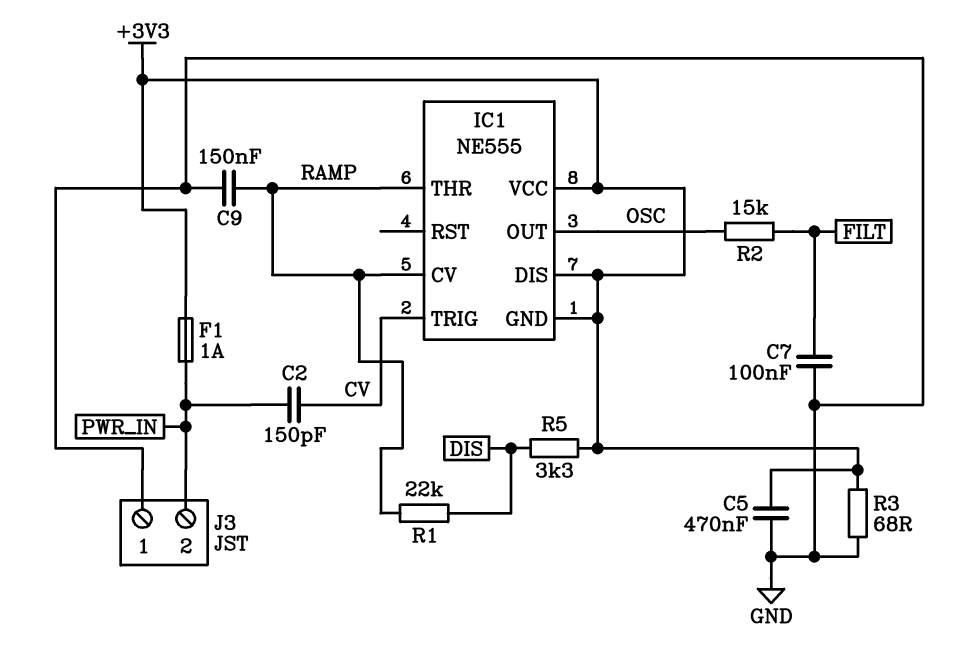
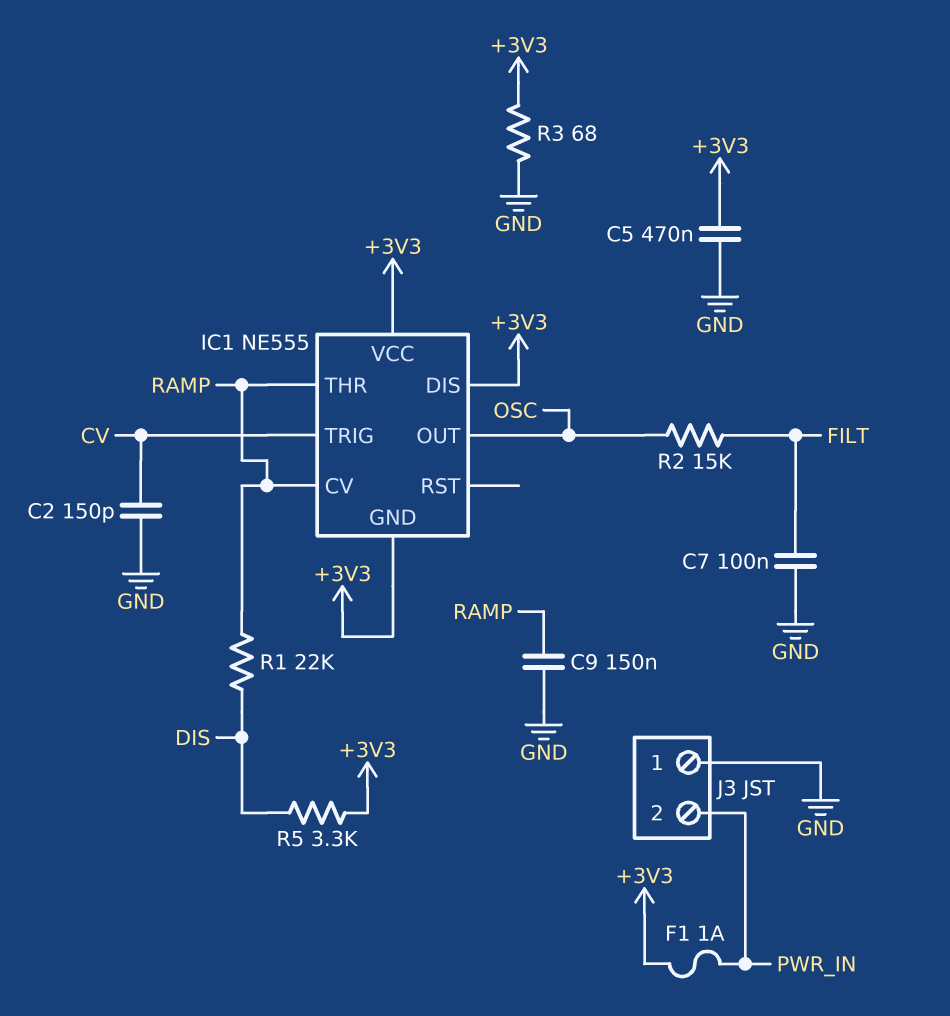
C2: 150pF (CV, PWR_IN) -> 150pF (CV, GND)

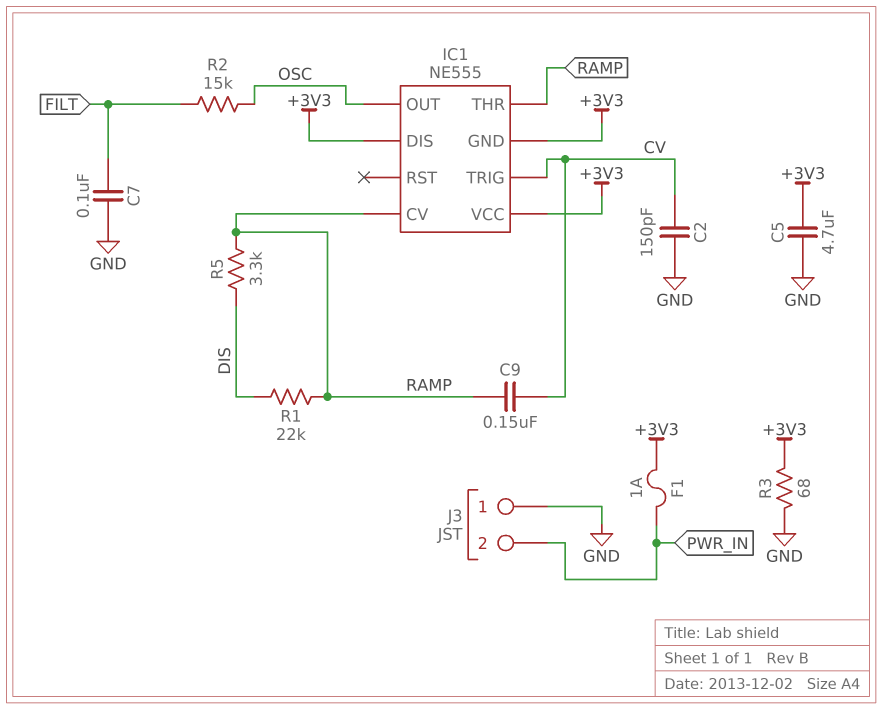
C5: 470nF (+3V3, GND) -> 4.7uF (+3V3, GND)
C9: 150nF (GND, RAMP) -> 150nF (CV, RAMP)
R5: 3.3k (+3V3, DIS) -> 3.3k (DIS, RAMP)

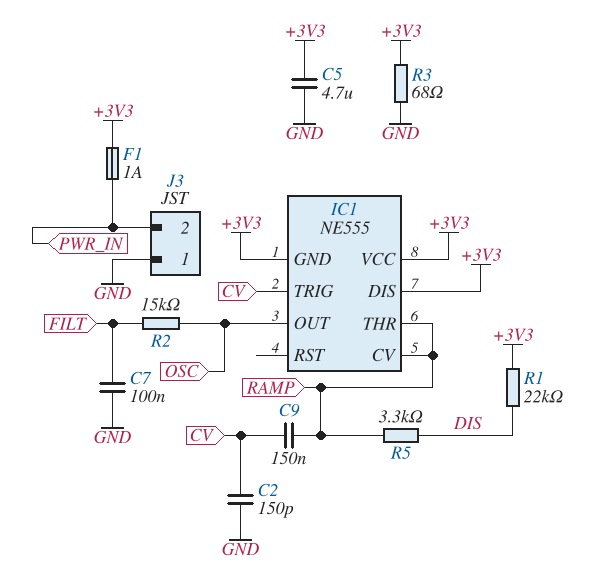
R1: 22k (DIS, RAMP) -> 22k (+3V3, DIS)

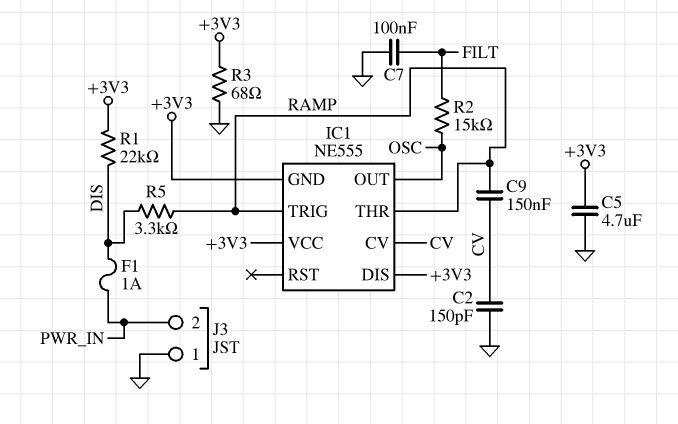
F1: 1A (+3V3, PWR_IN) -> 1A (DIS, PWR_IN)
IC1 pin CV: RAMP -> CV
IC1 pin TRIG: CV -> RAMP

